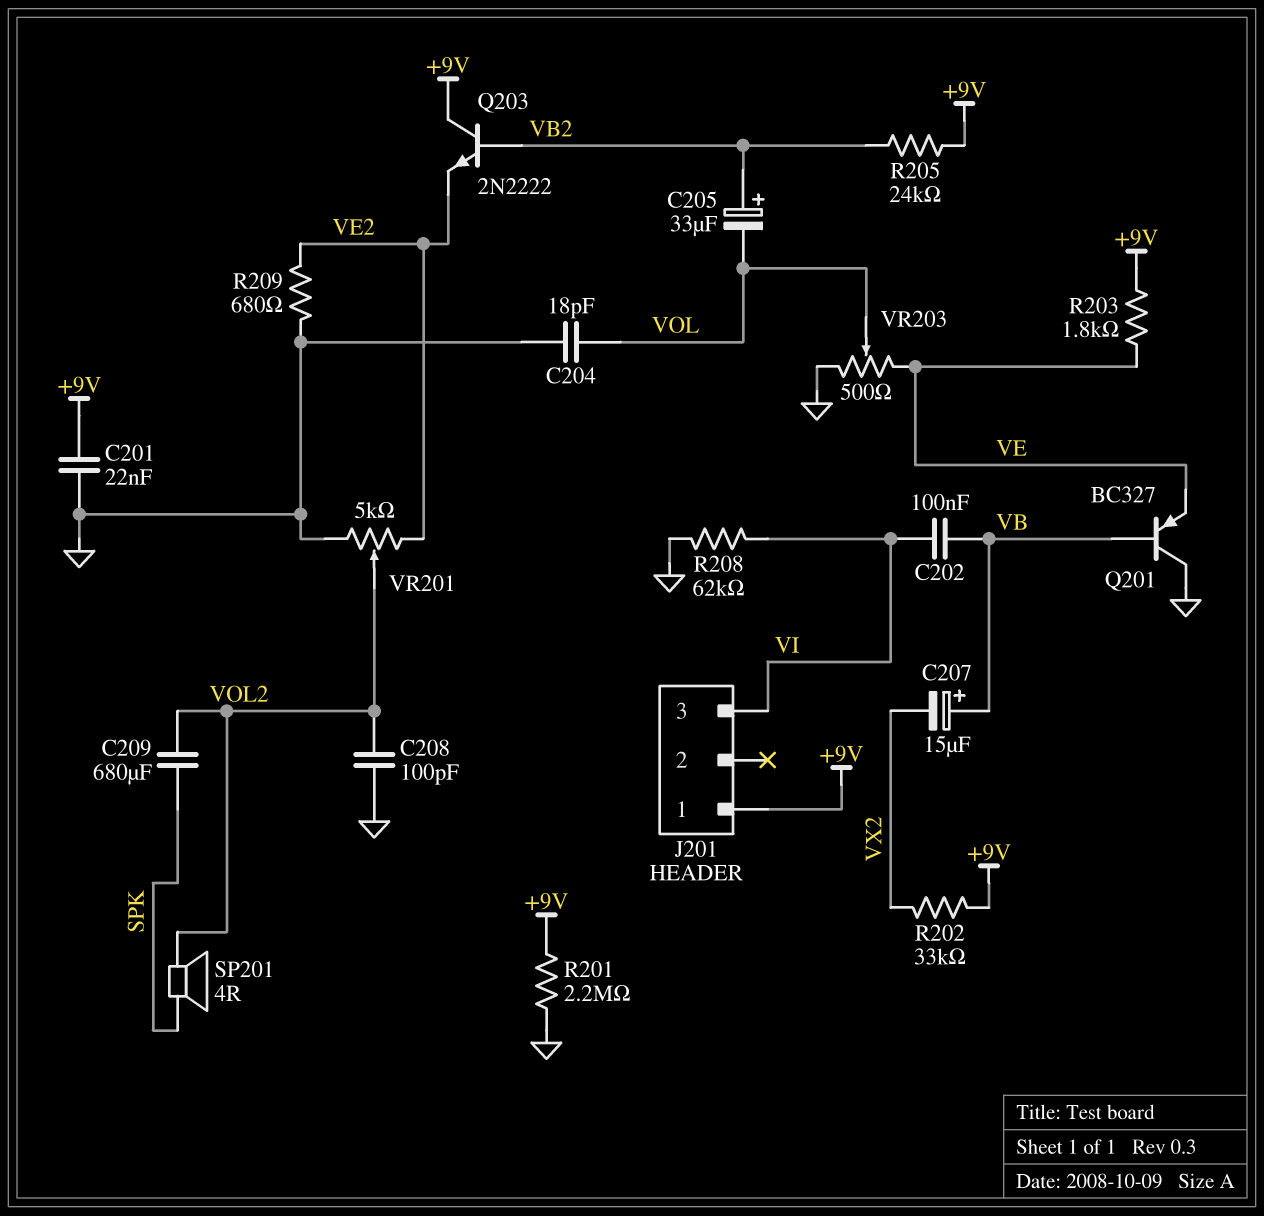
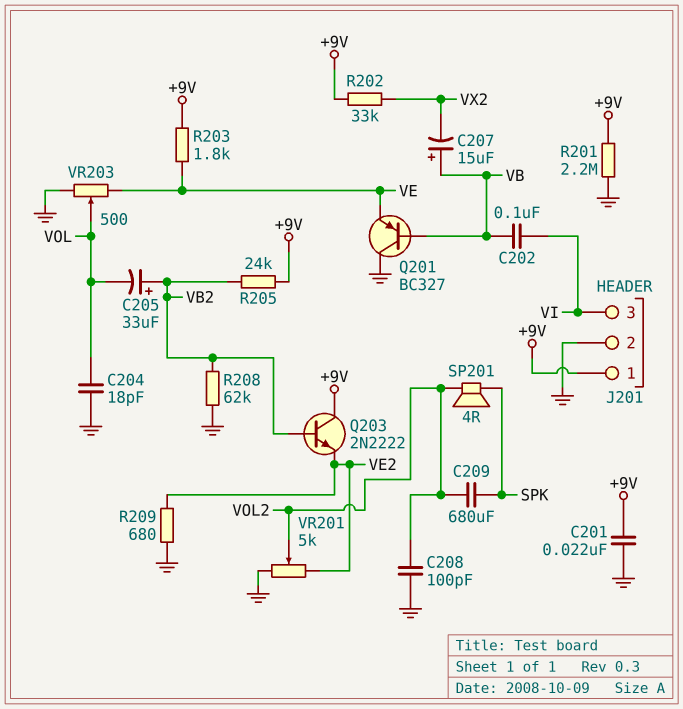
J201 pin 2: none -> GND
R208: 62k (GND, VI) -> 62k (GND, VB2)

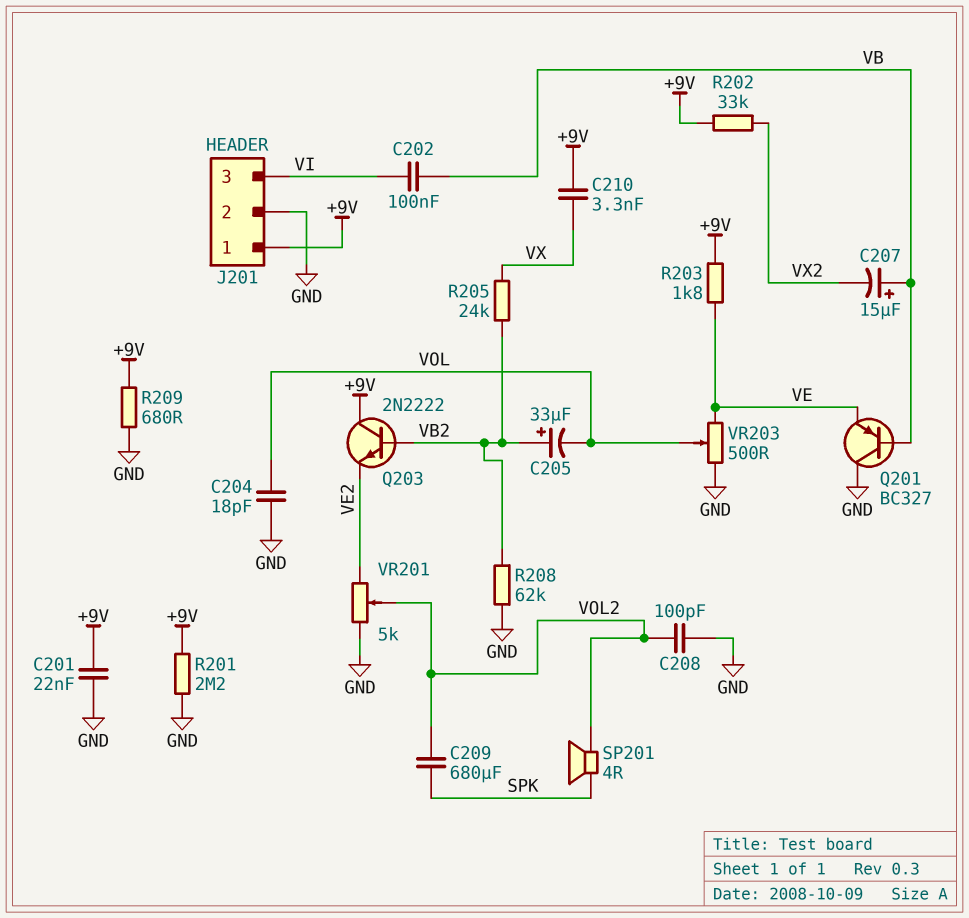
C210: none -> 3.3nF (+9V, VX)
R205: 24k (+9V, VB2) -> 24k (VB2, VX)
R209: 680 (GND, VE2) -> 680 (+9V, GND)

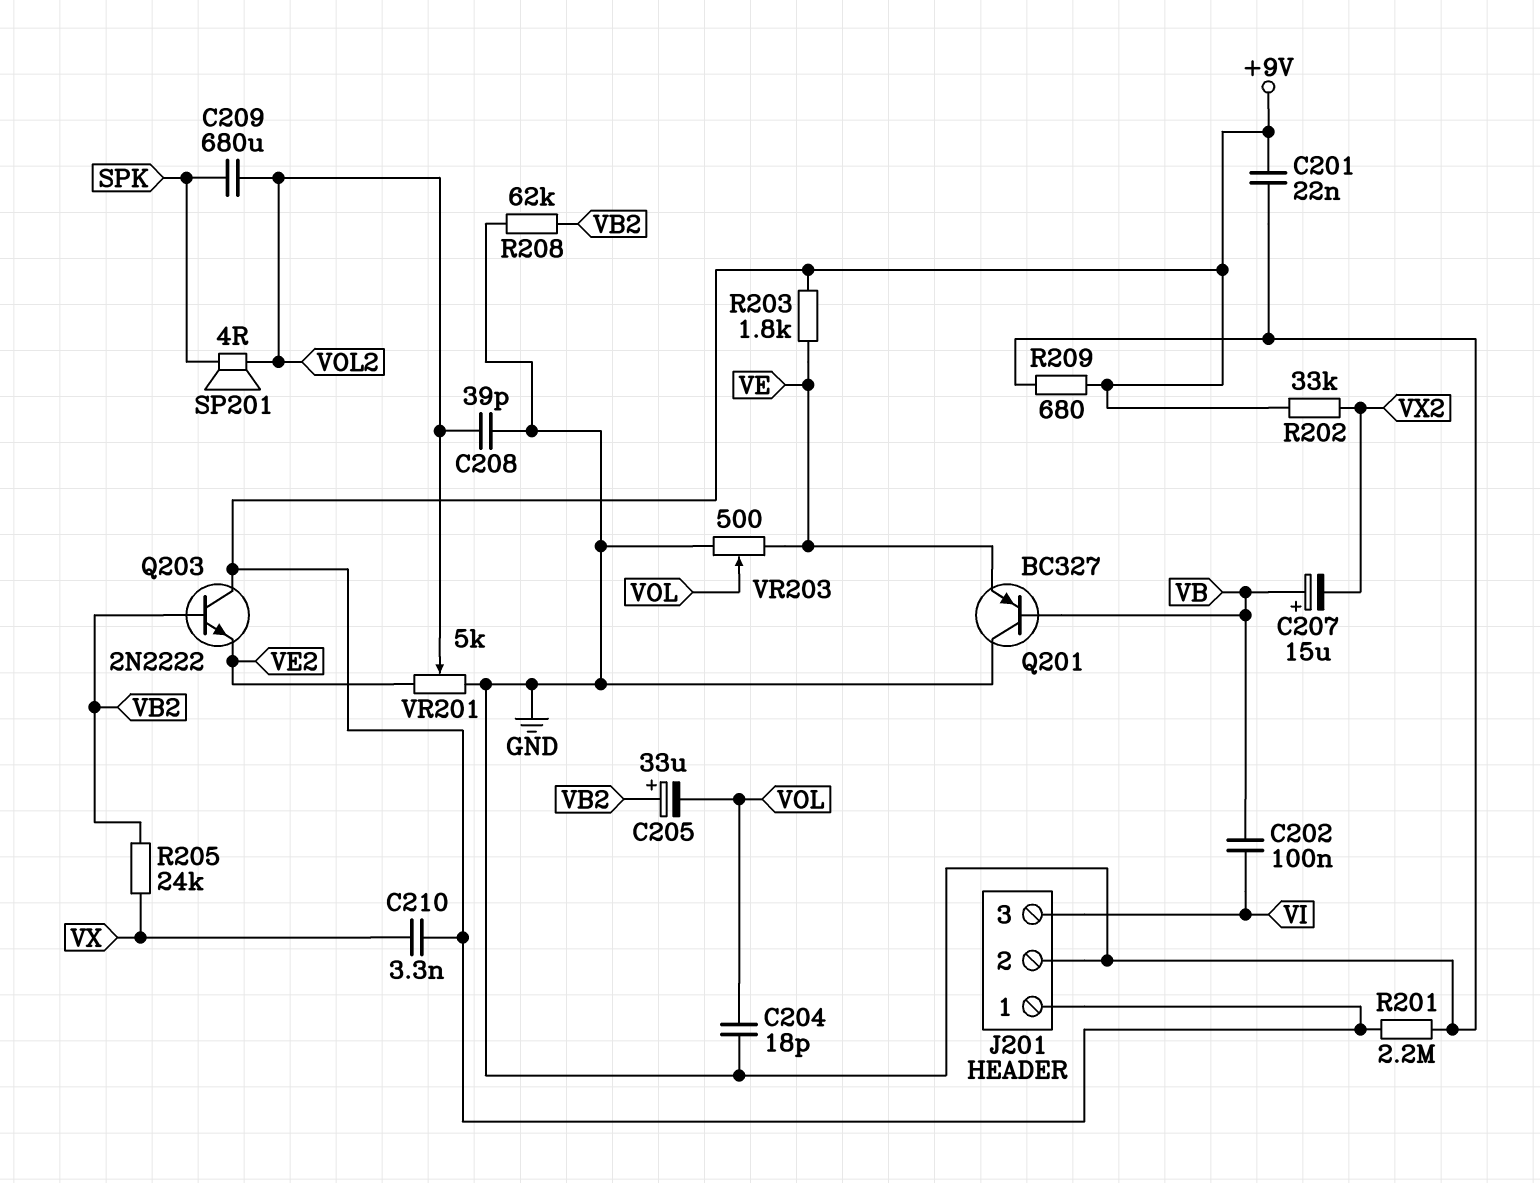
C208: 100pF (GND, VOL2) -> 39pF (GND, VOL2)

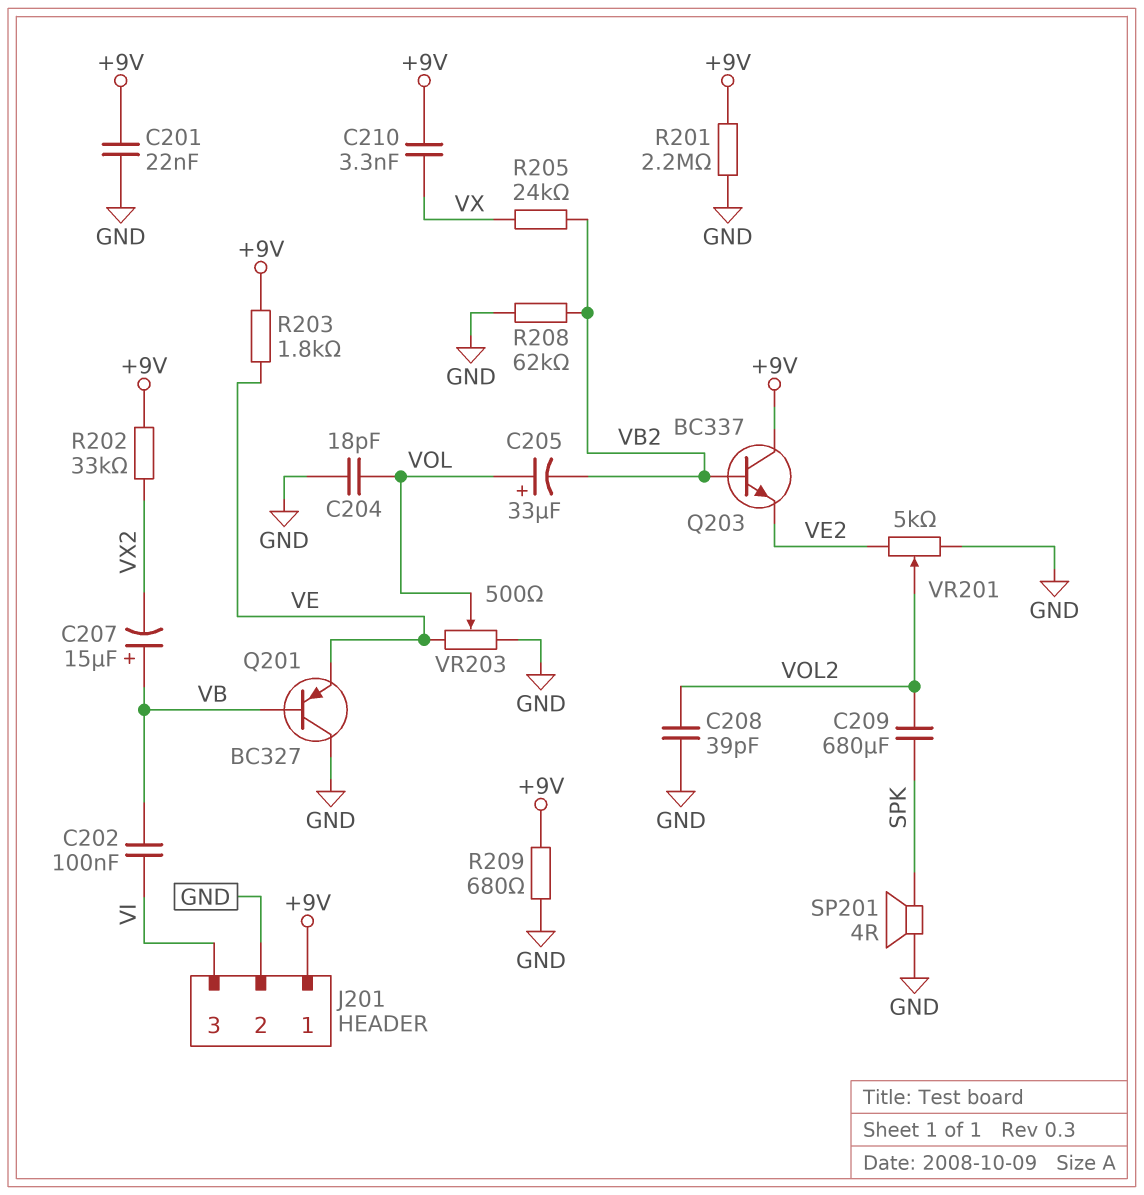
C205: 33uF (plus VB2, minus VOL) -> 33uF (plus VOL, minus VB2)
Q203: NPN 2N2222 (B VB2, C +9V, E VE2) -> NPN BC337 (B VB2, C +9V, E VE2)
SP201: speaker 4R (SPK, VOL2) -> speaker 4R (GND, SPK)

